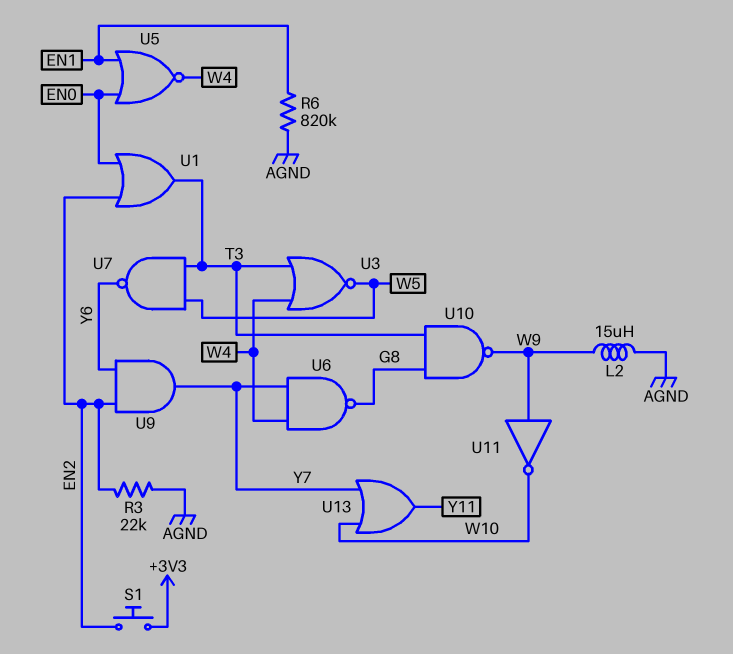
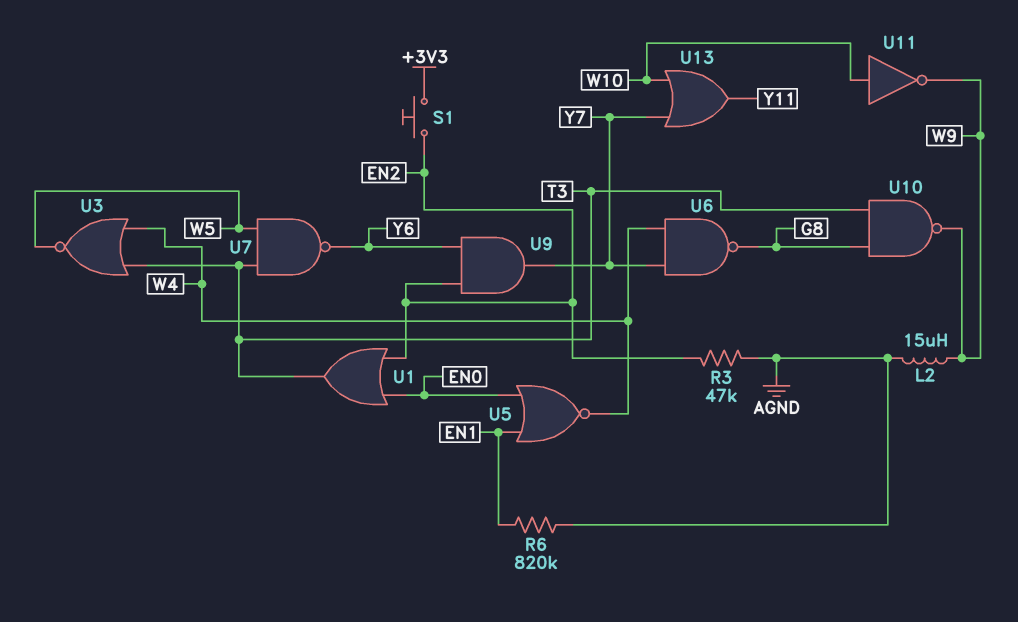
R3: 22k (AGND, EN2) -> 47k (AGND, EN2)
U11: NOT (in W9, out W10) -> NOT (in W10, out W9)

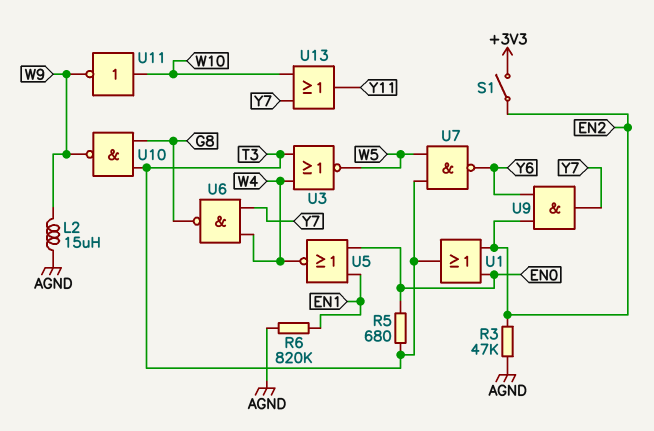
R5: none -> 680 (EN0, T3)
S1: button (+3V3, EN2) -> switch (+3V3, EN2)

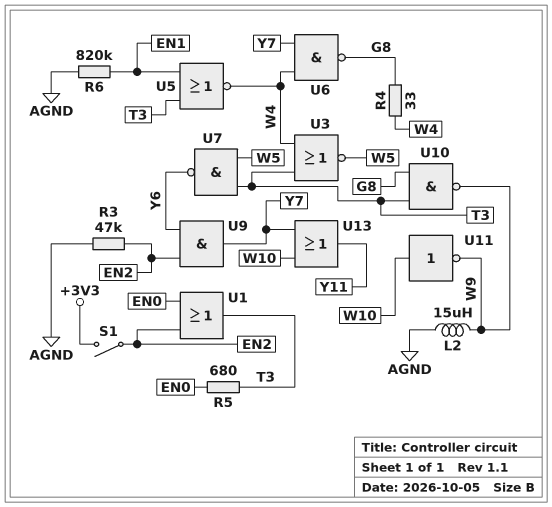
R4: none -> 33 (G8, W4)
U5: NOR (in EN0, in EN1, out W4) -> NOR (in EN1, in T3, out W4)

